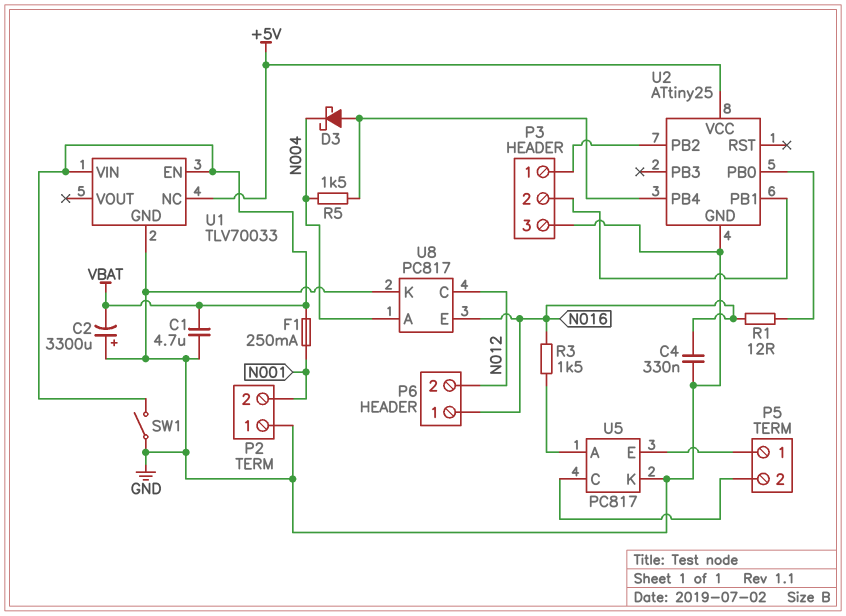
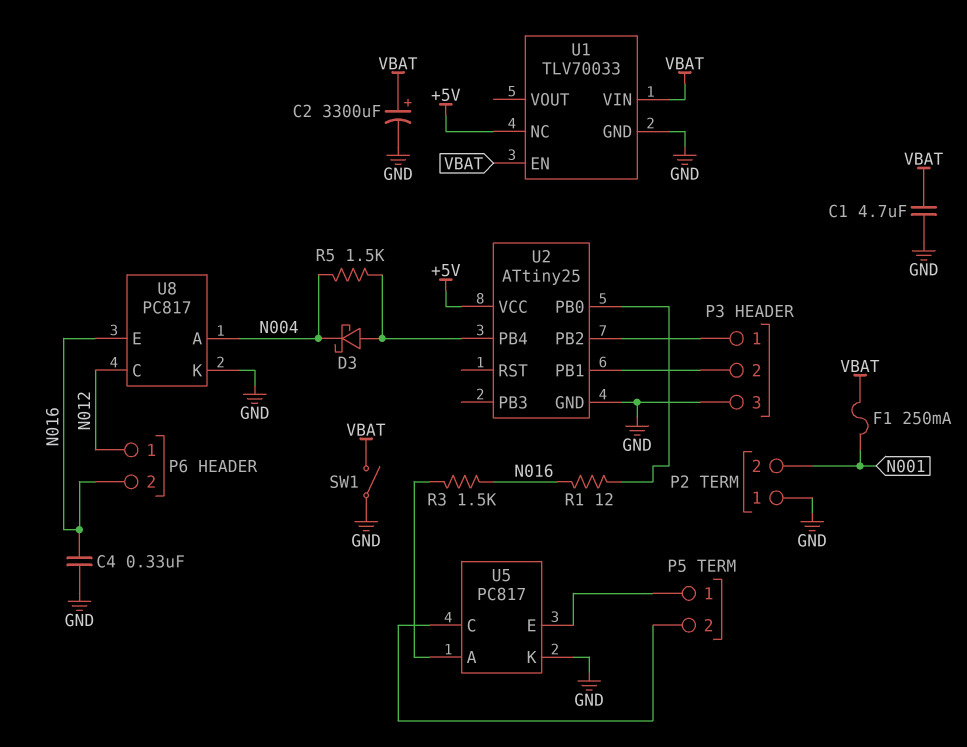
C2: 3300uF (plus GND, minus VBAT) -> 3300uF (plus VBAT, minus GND)
P6 pin 1: N016 -> N012
P6 pin 2: N012 -> N016

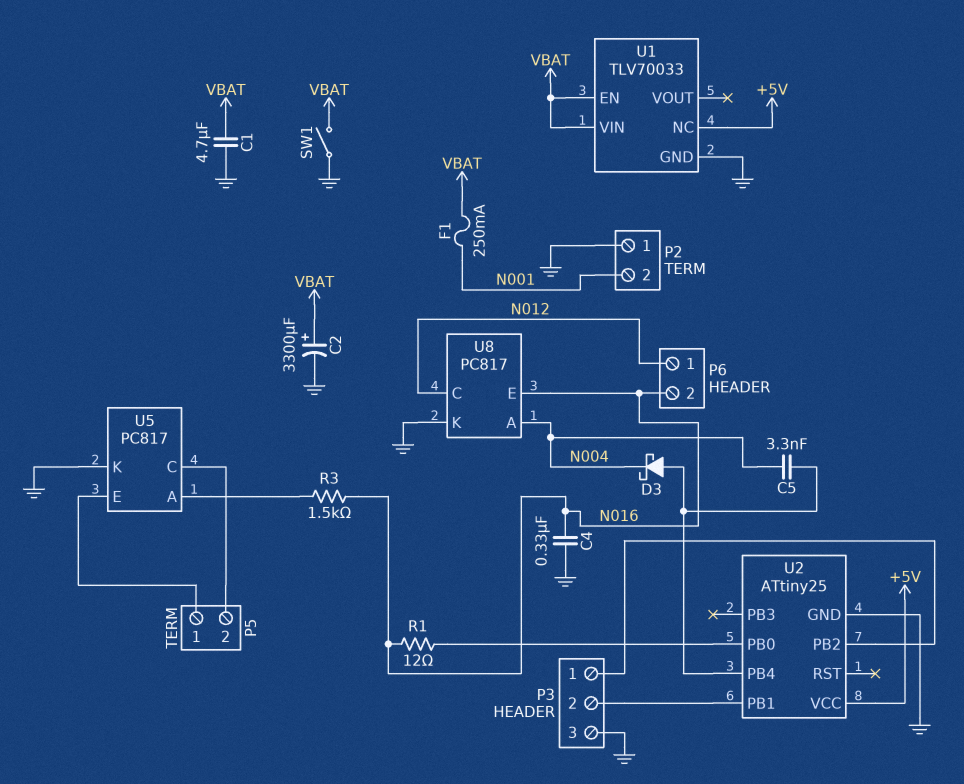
C5: none -> 3.3nF (N004, U2/PB4)
R5: 1.5k (N004, U2/PB4) -> none

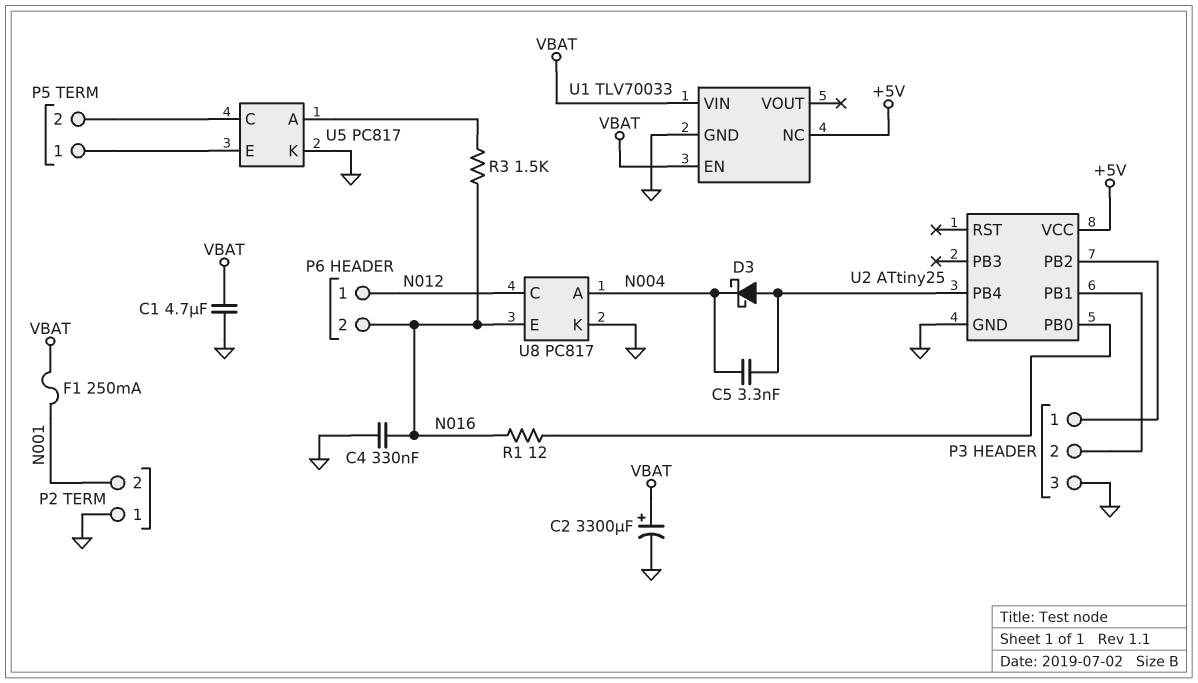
SW1: switch (GND, VBAT) -> none

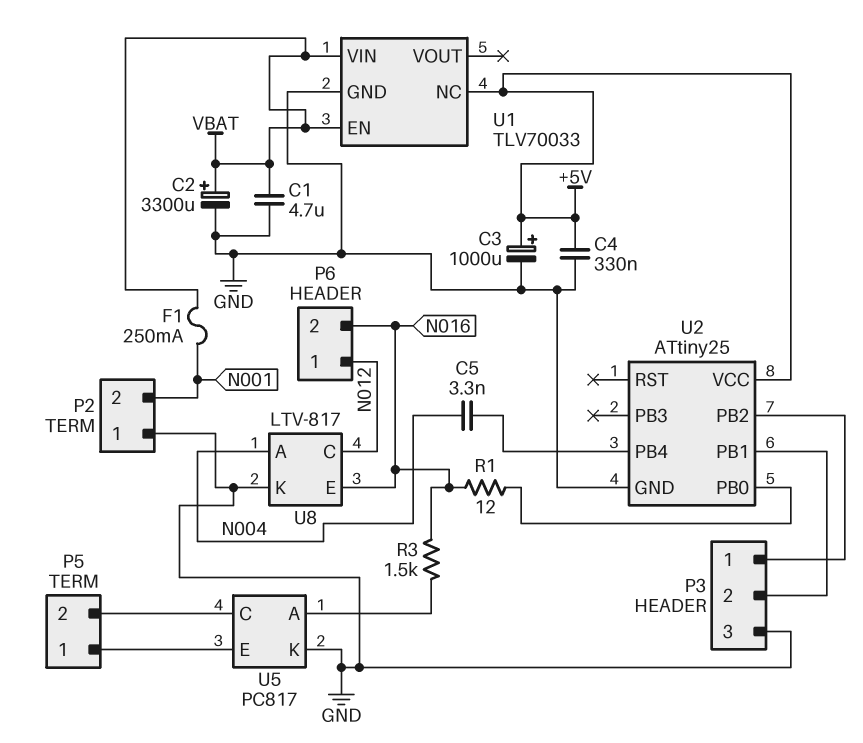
C3: none -> 1000uF (plus +5V, minus GND)
C4: 330nF (GND, N016) -> 330nF (+5V, GND)
D3: schottky (A U2/PB4, K N004) -> none
U8: PC817 -> LTV-817

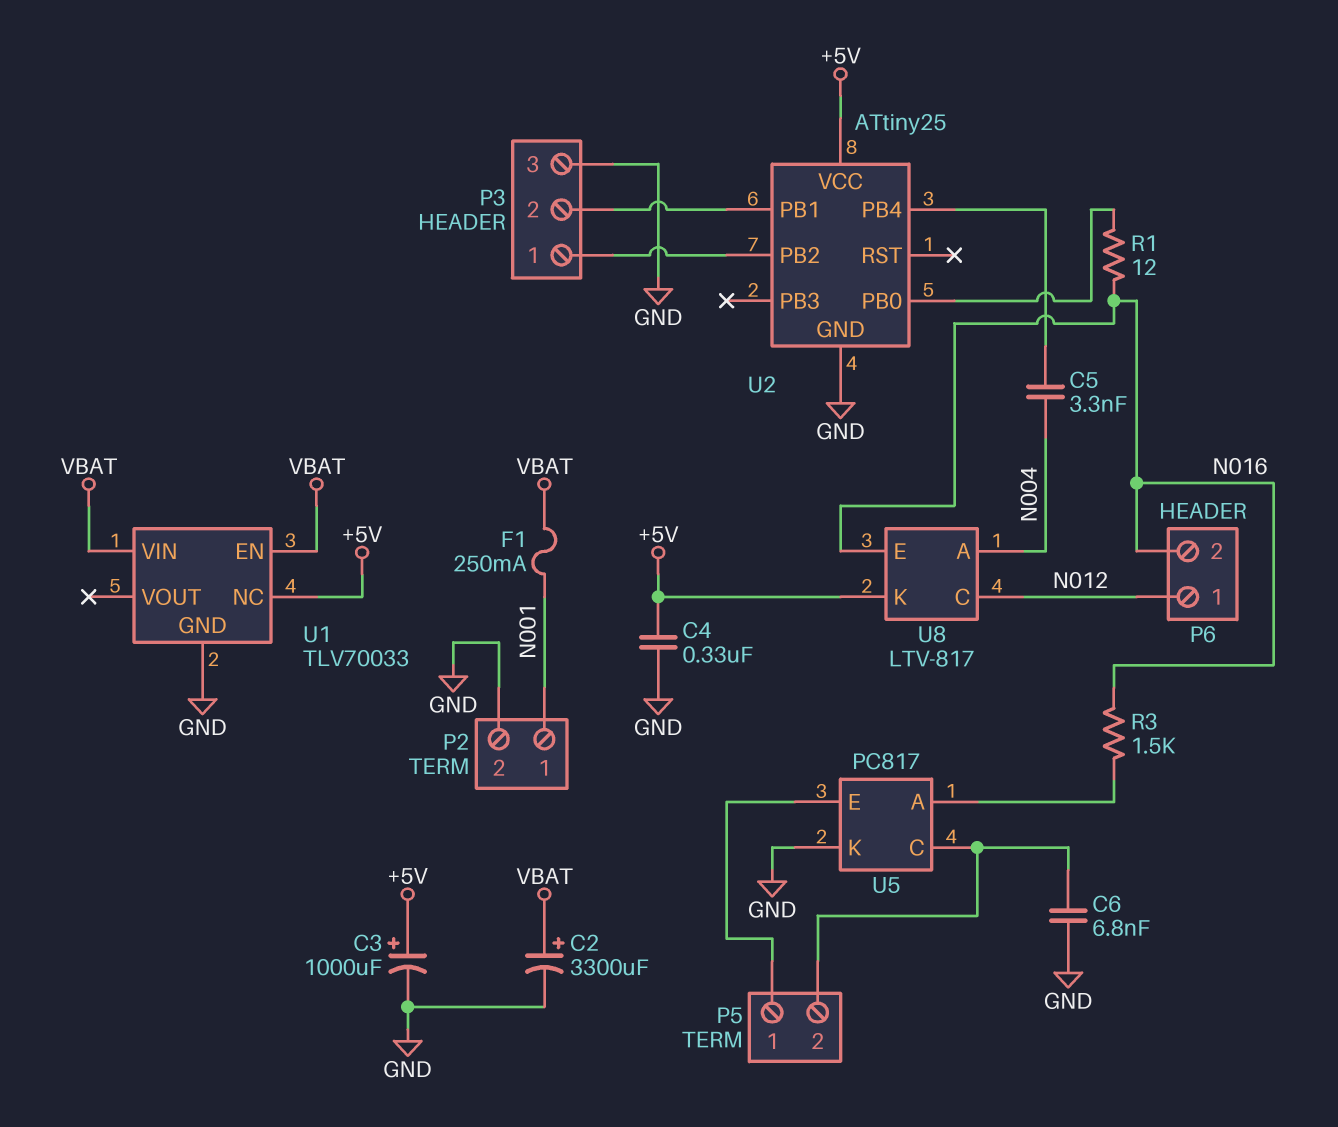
C1: 4.7uF (GND, VBAT) -> none
C6: none -> 6.8nF (GND, P5/2)
P2 pin 1: GND -> N001
P2 pin 2: N001 -> GND
U8 pin K: GND -> +5V

